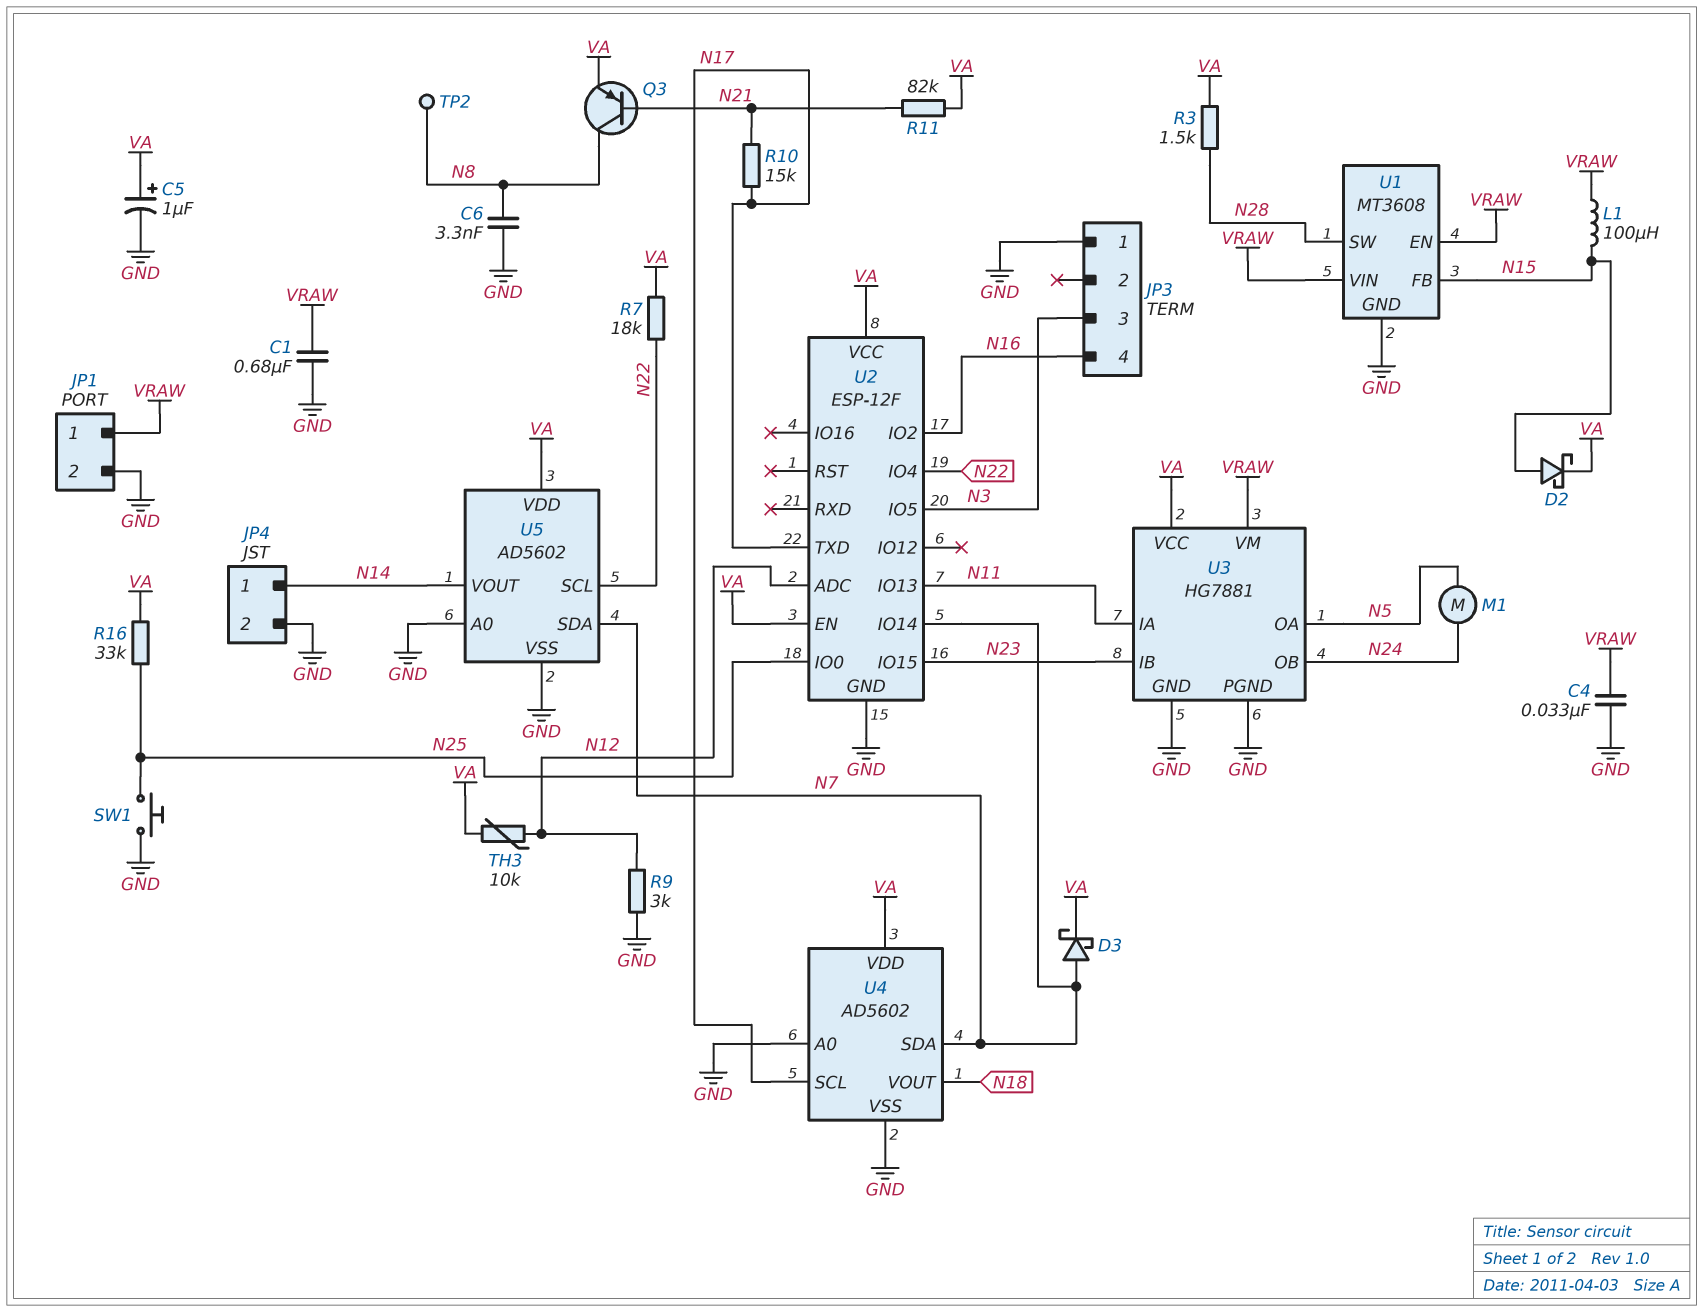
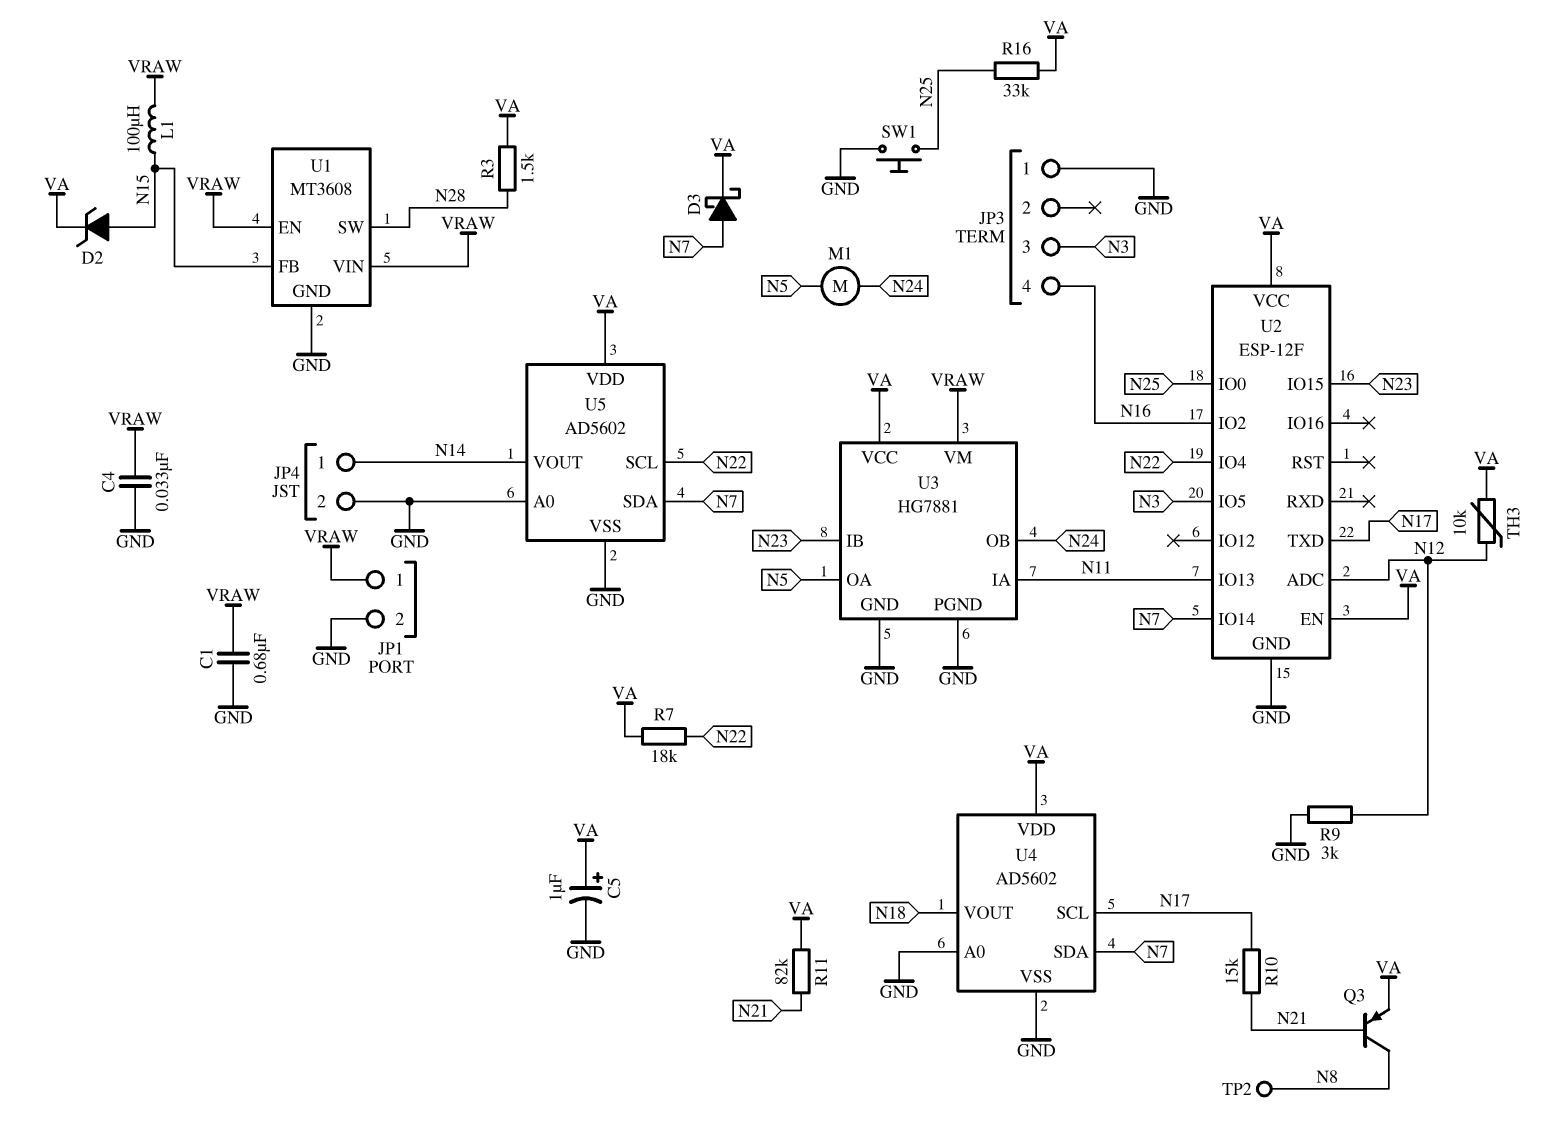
C6: 3.3nF (GND, N8) -> none
D2: schottky (A N15, K VA) -> zener (A N15, K VA)

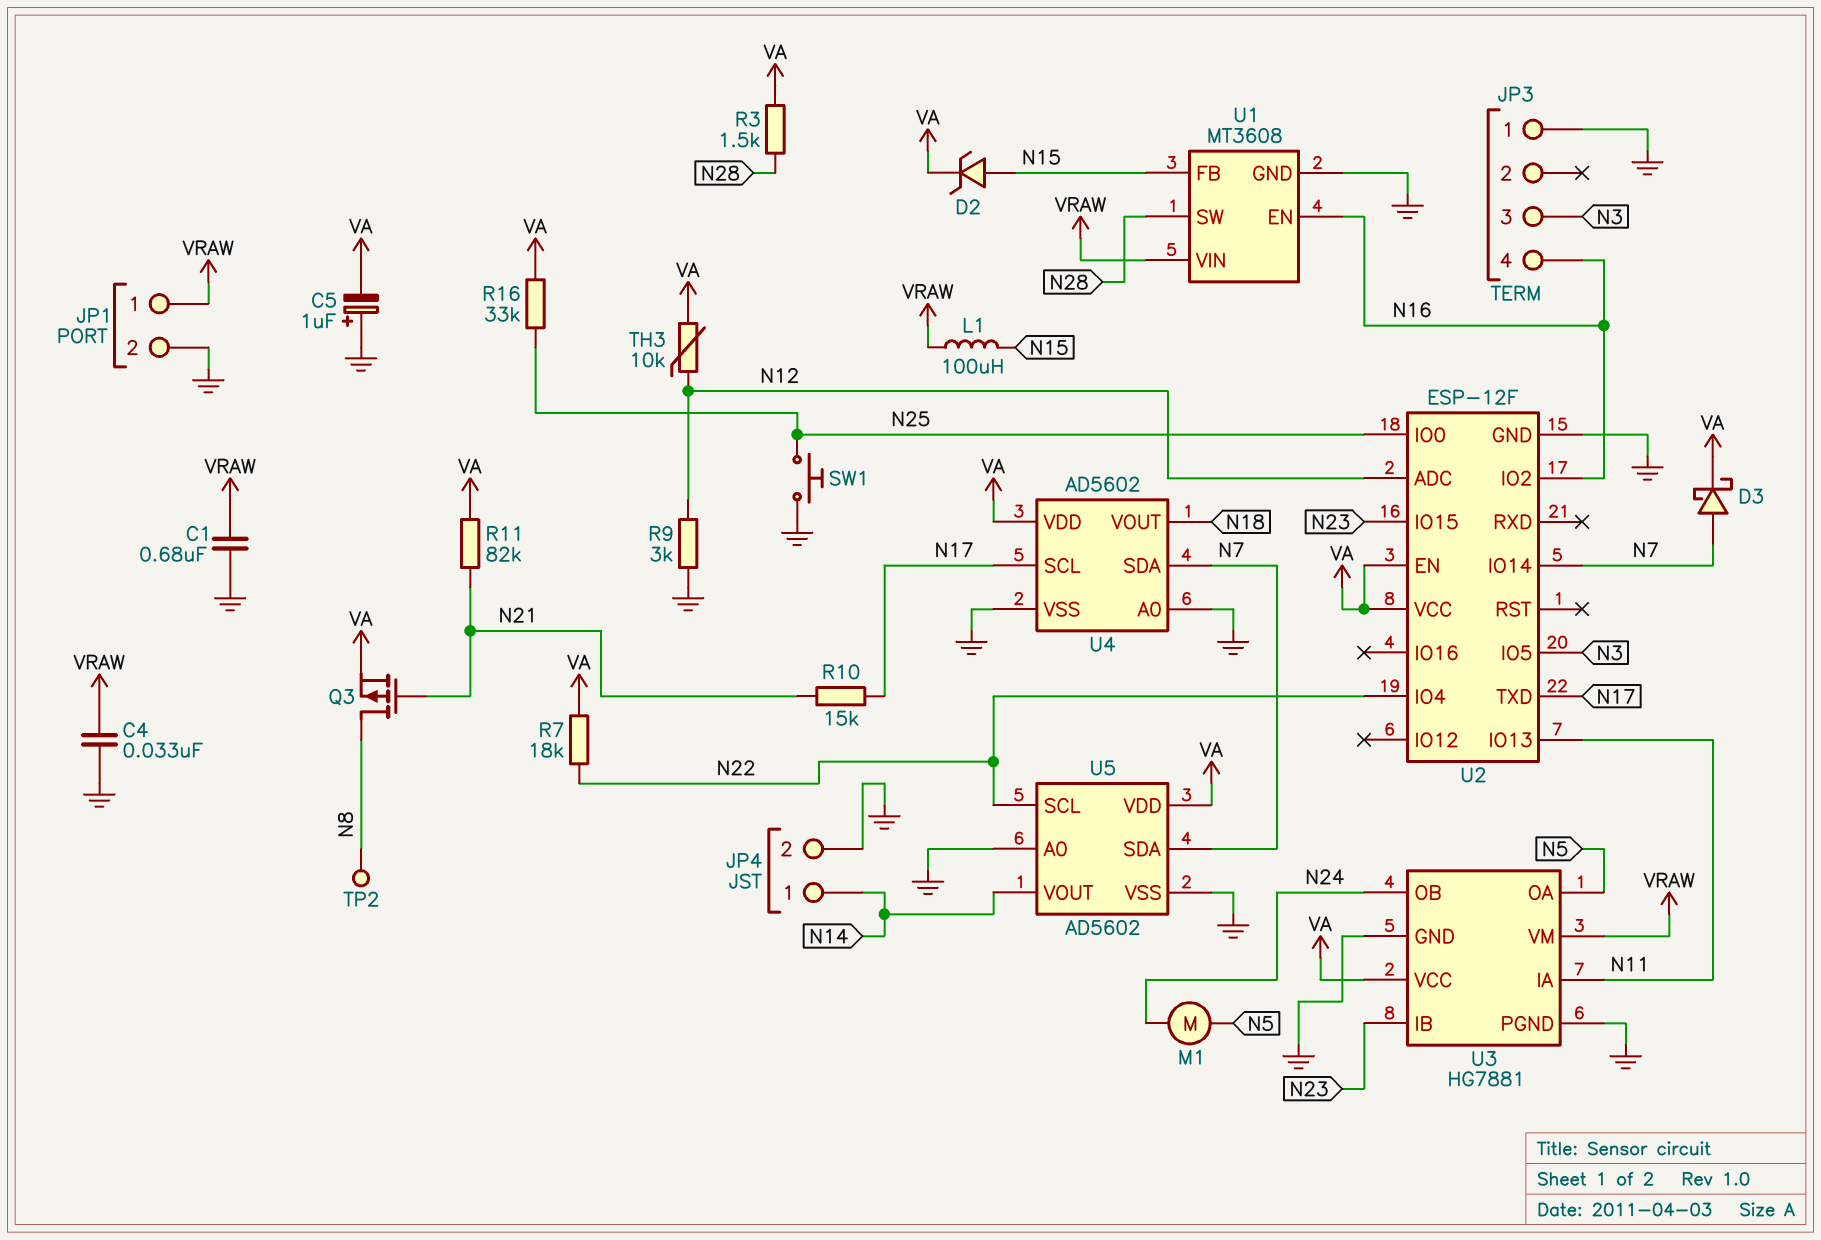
C5: 1uF (plus VA, minus GND) -> 1uF (plus GND, minus VA)
Q3: PNP (B N21, C N8, E VA) -> PMOS (G N21, D N8, S VA)
U1 pin EN: VRAW -> N16

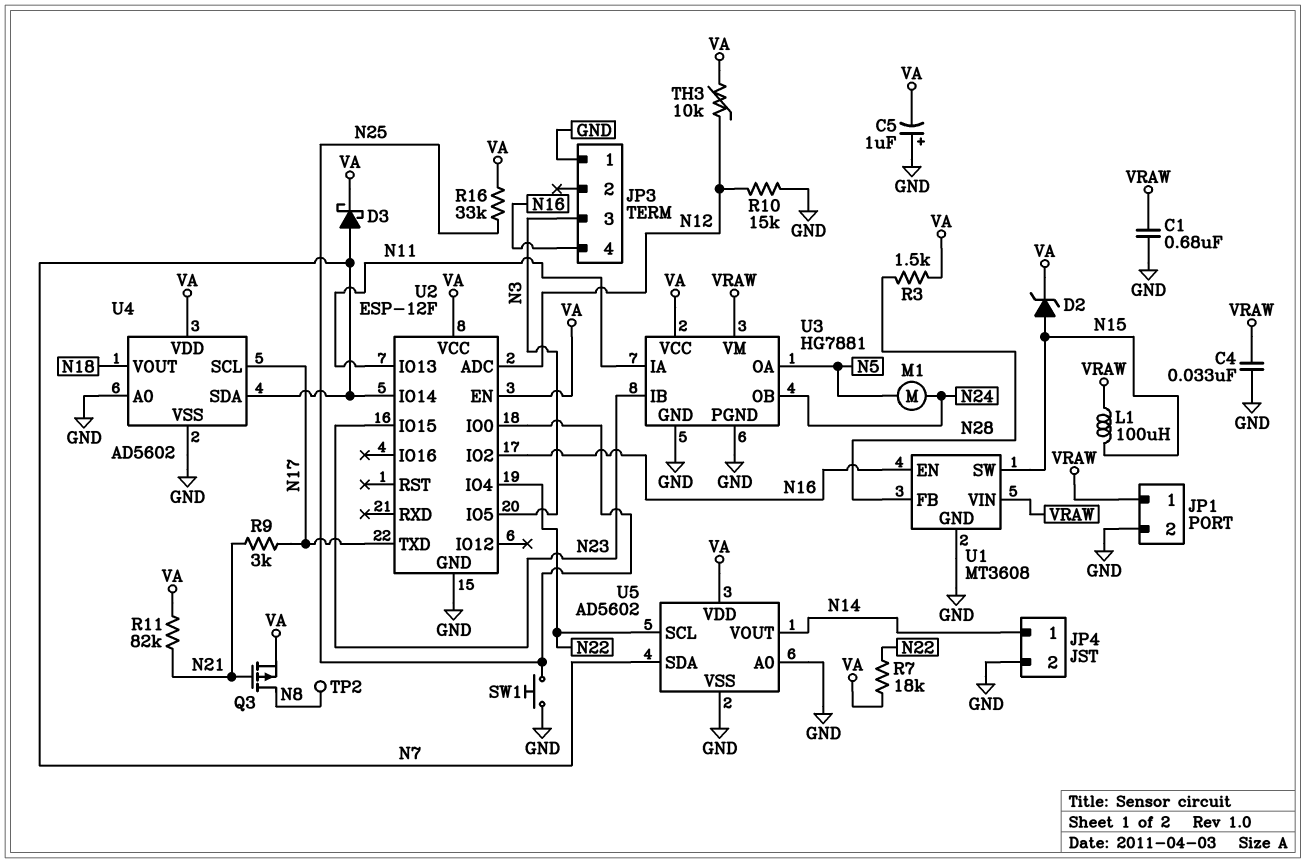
R9: 3k (GND, N12) -> 3k (N17, N21)
R10: 15k (N17, N21) -> 15k (GND, N12)
U1 pin FB: N15 -> N28
U1 pin SW: N28 -> N15

